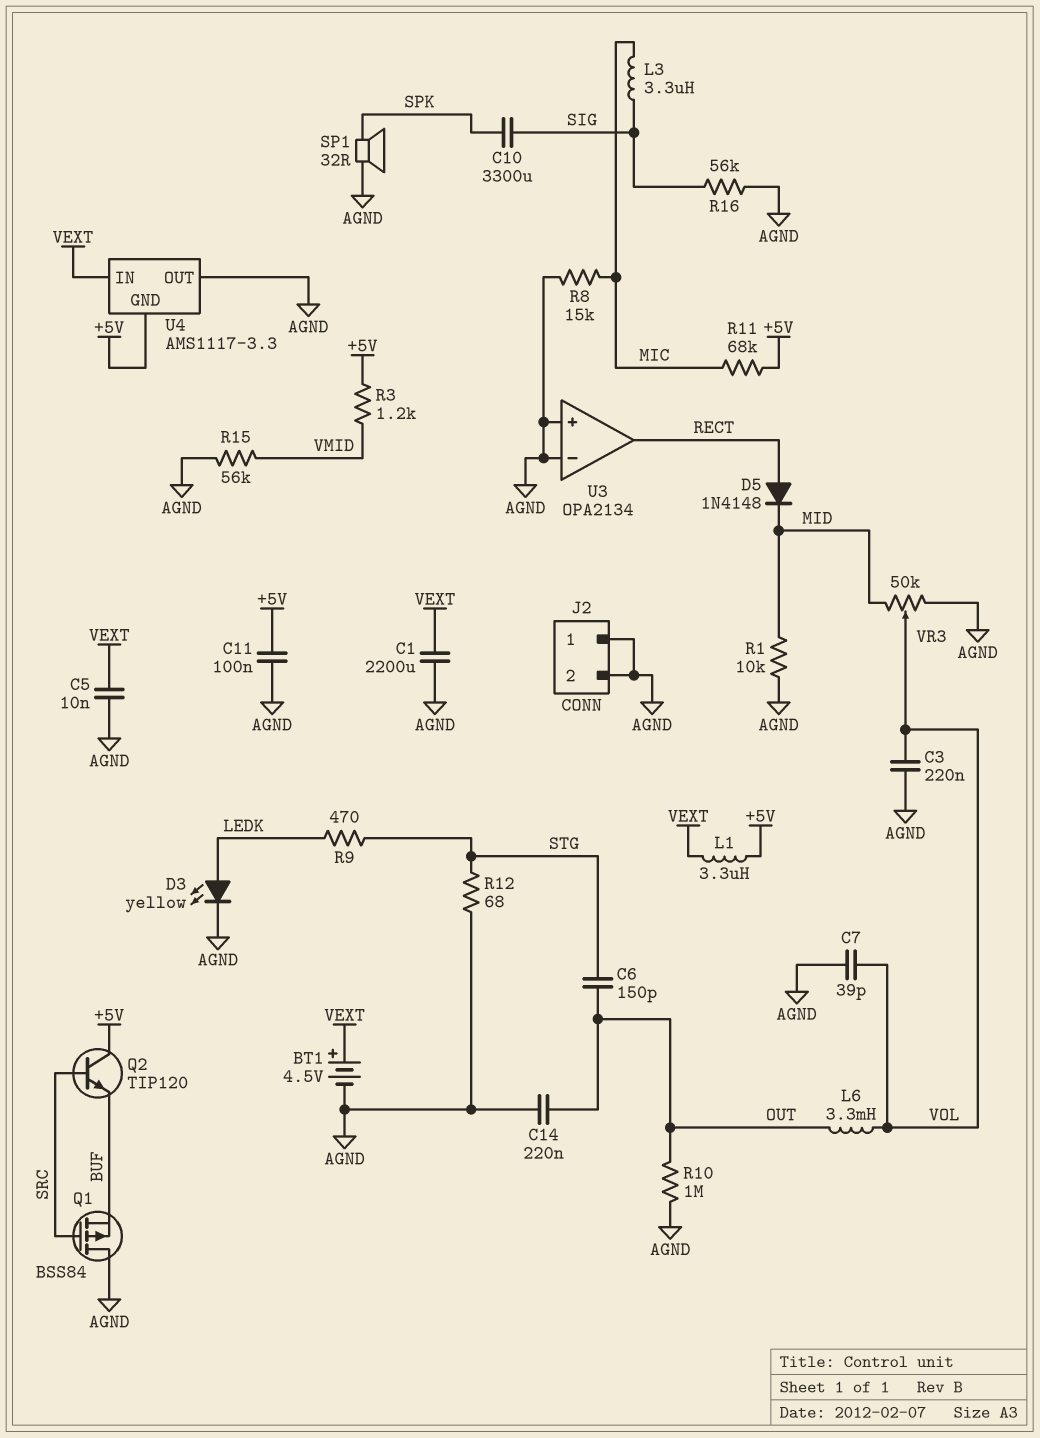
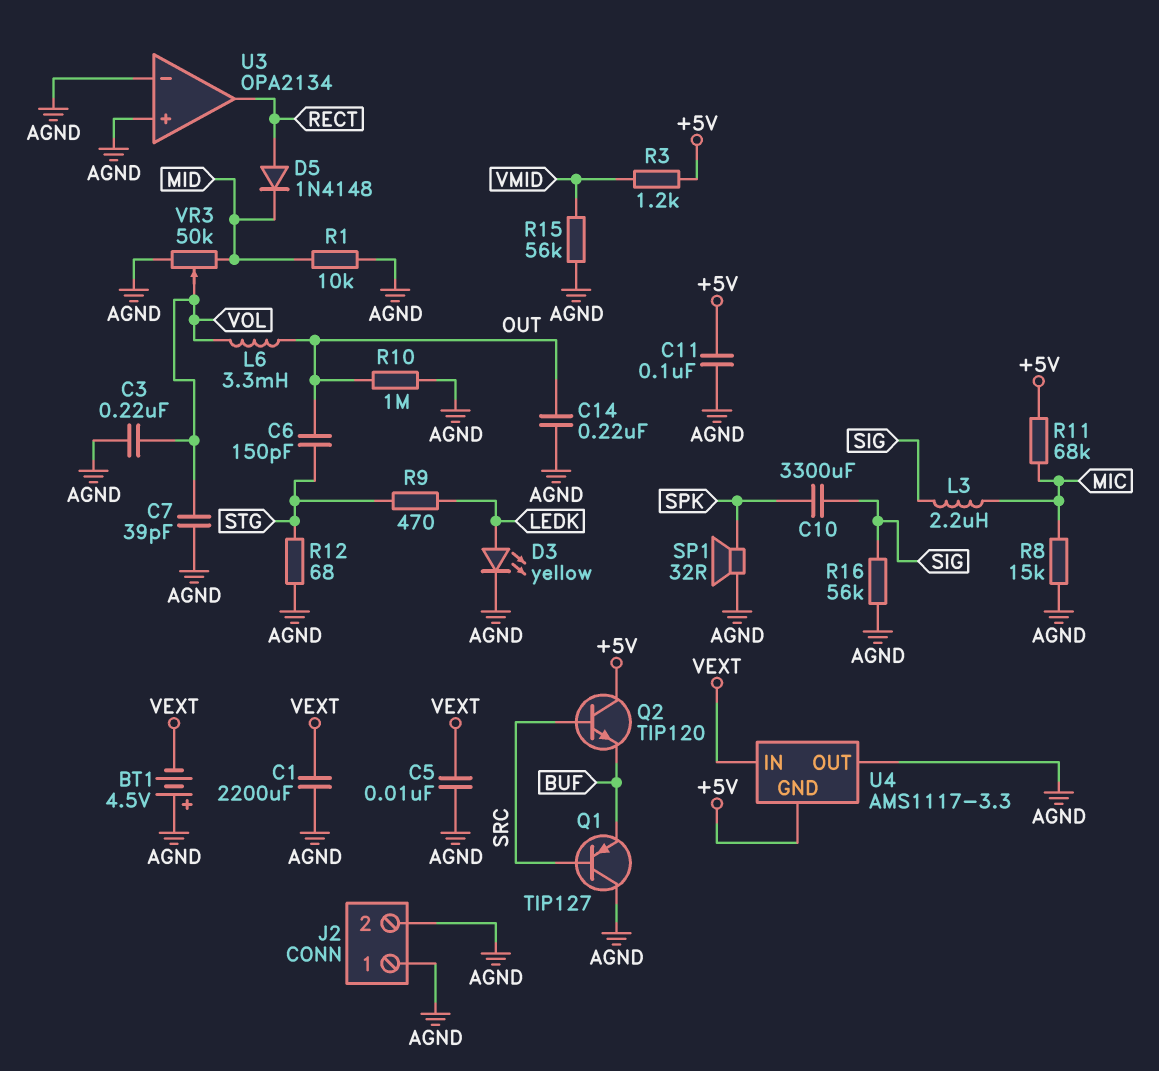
BT1: 4.5V (plus VEXT, minus AGND) -> 4.5V (plus AGND, minus VEXT)
L1: 3.3uH (+5V, VEXT) -> none
L3: 3.3uH (MIC, SIG) -> 2.2uH (MIC, SIG)
Q1: PMOS BSS84 (G SRC, D AGND, S BUF) -> PNP TIP127 (B SRC, C AGND, E BUF)

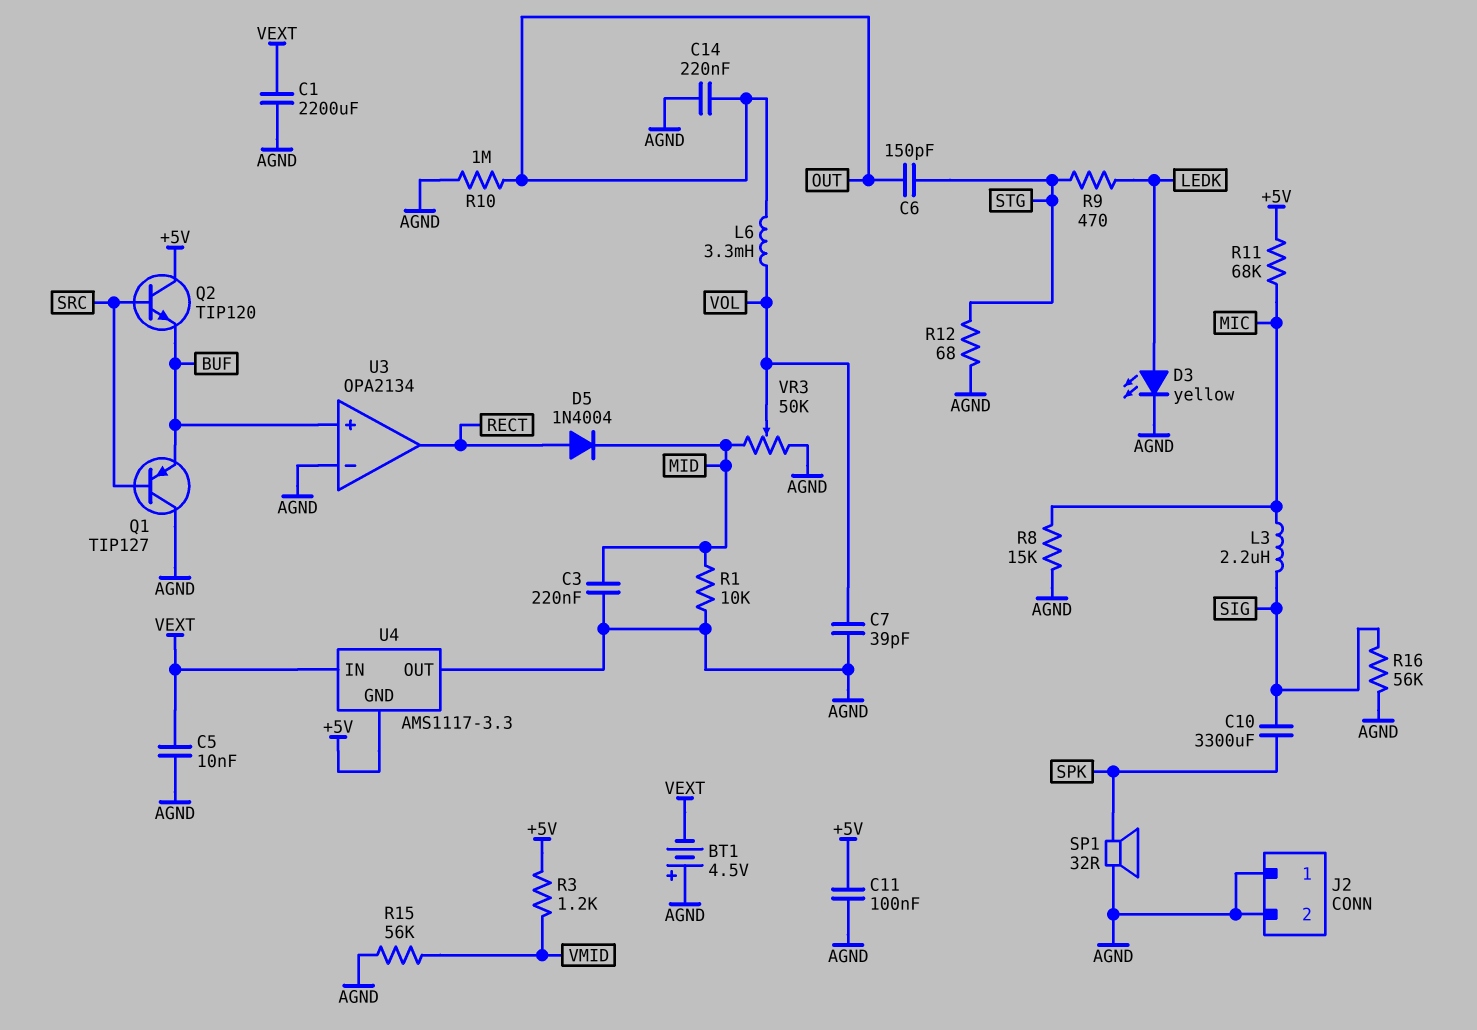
C3: 220nF (AGND, VOL) -> 220nF (AGND, MID)
D5: diode 1N4148 (A RECT, K MID) -> diode 1N4004 (A RECT, K MID)
U3 pin in+: AGND -> BUF

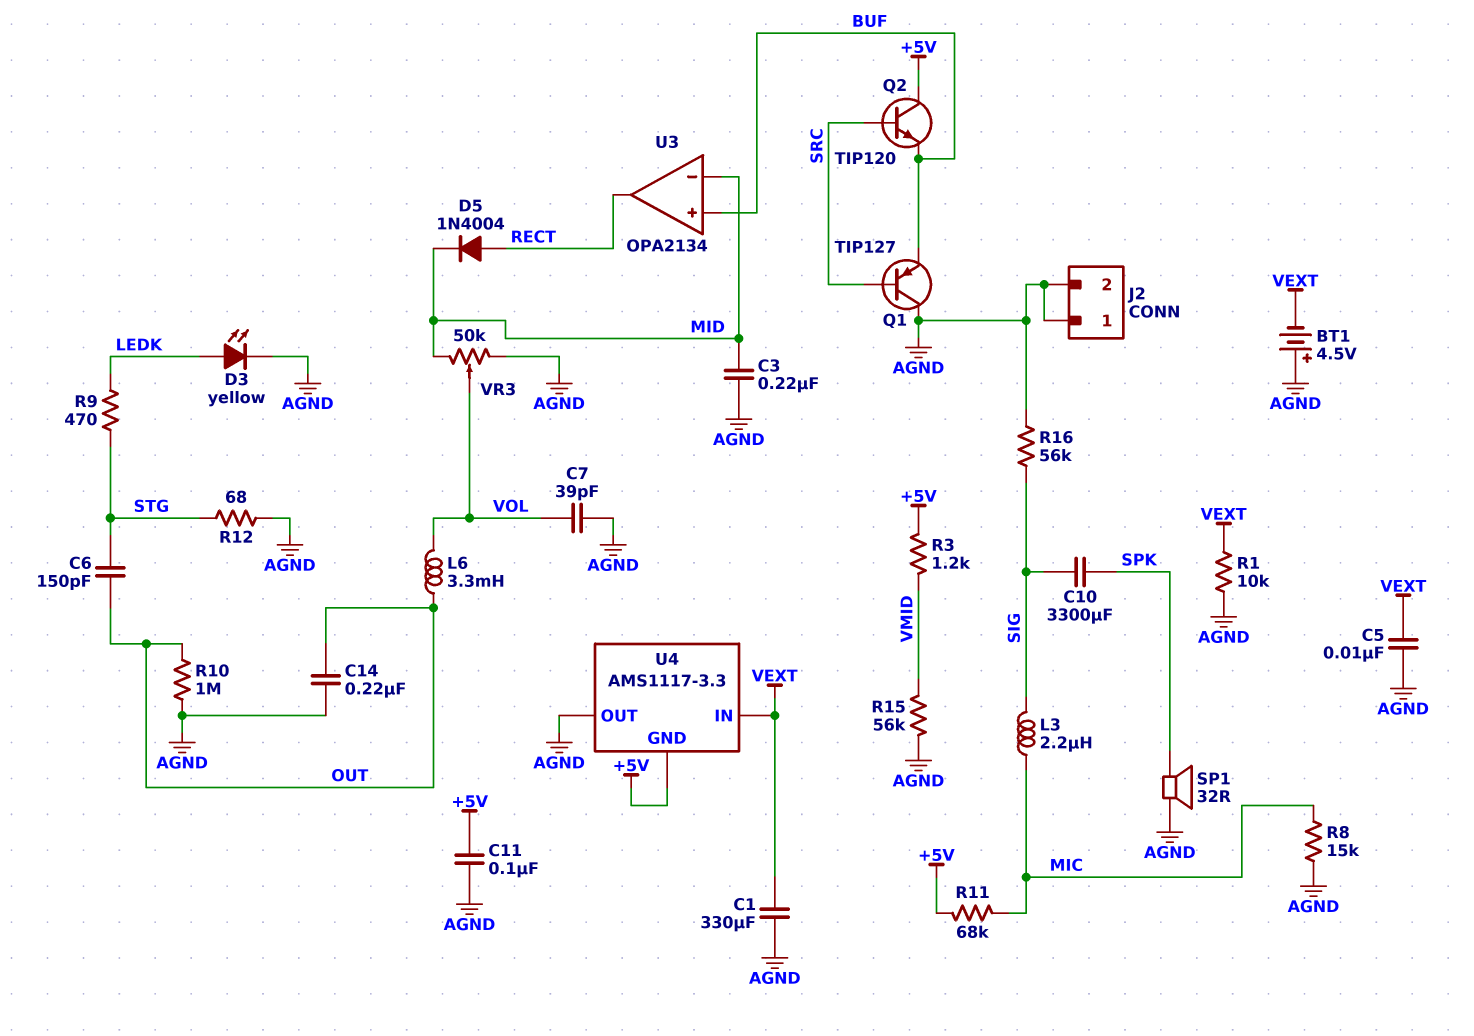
C1: 2200uF (AGND, VEXT) -> 330uF (AGND, VEXT)
R1: 10k (AGND, MID) -> 10k (AGND, VEXT)
U3 pin in-: AGND -> MID

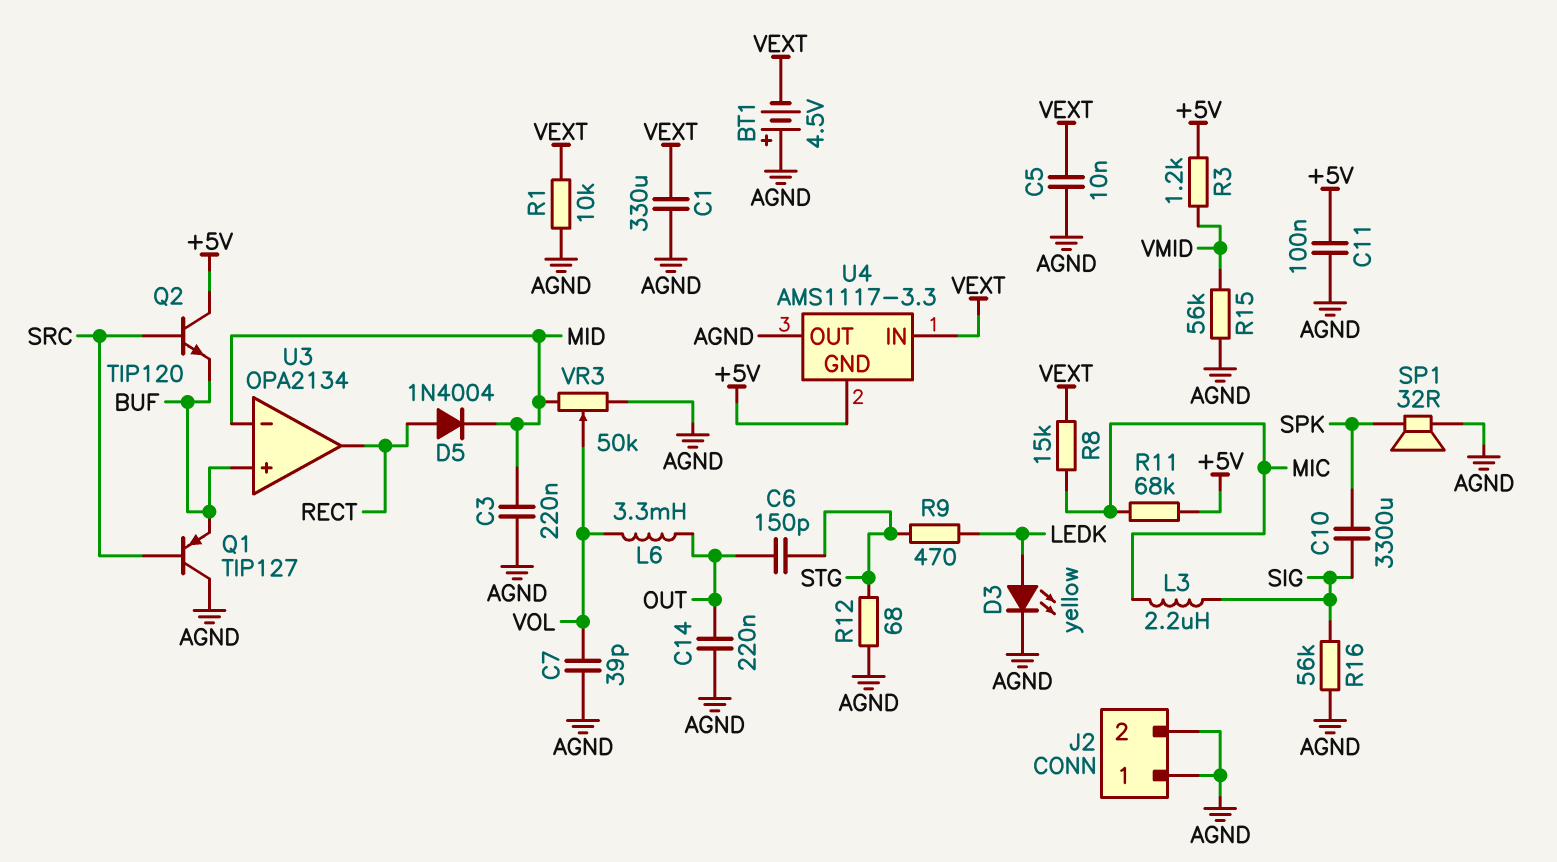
R8: 15k (AGND, MIC) -> 15k (MIC, VEXT)
R10: 1M (AGND, OUT) -> none

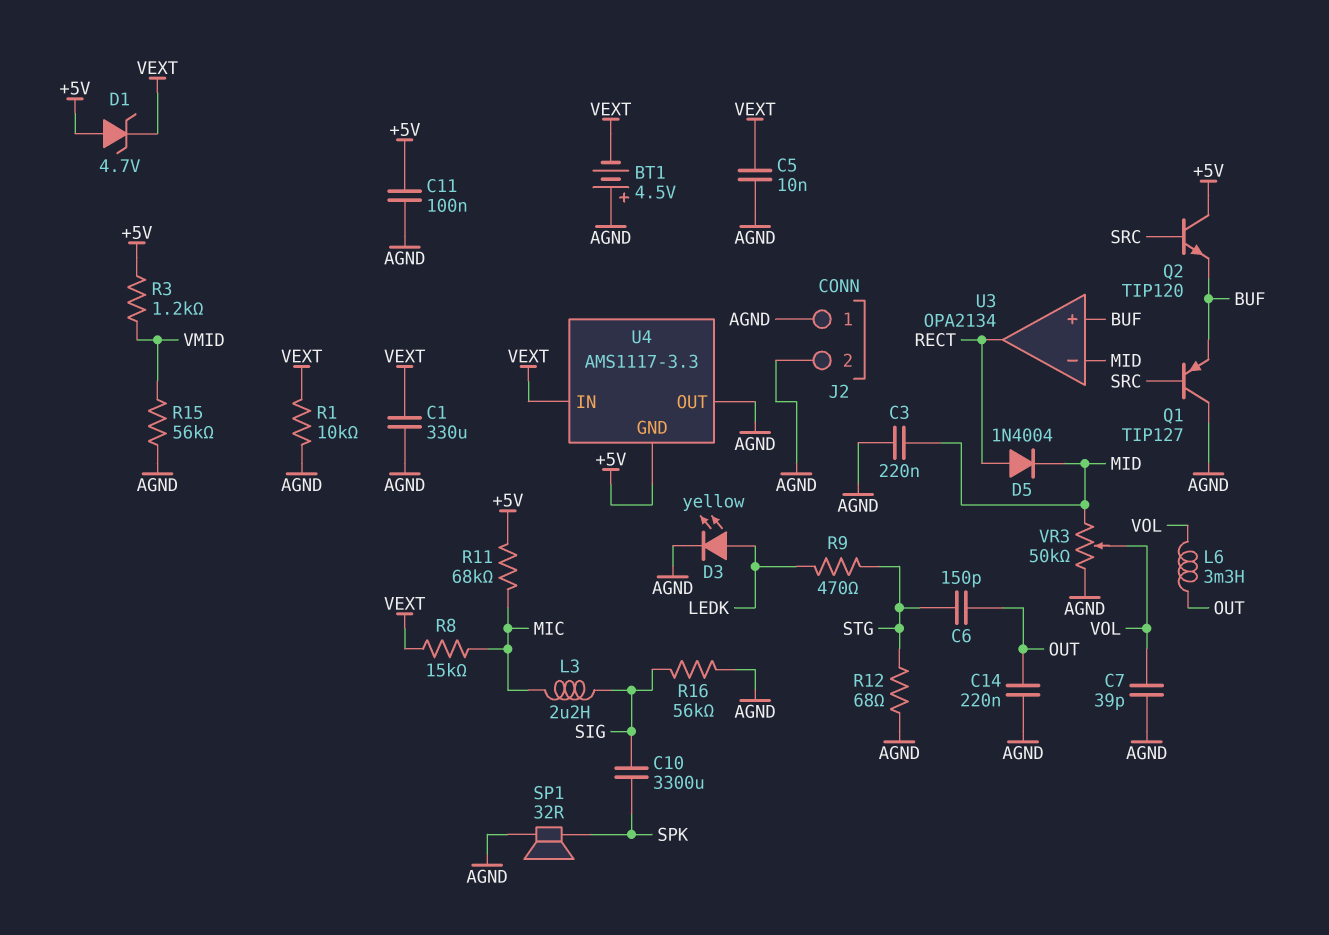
D1: none -> zener 4.7V (A +5V, K VEXT)

